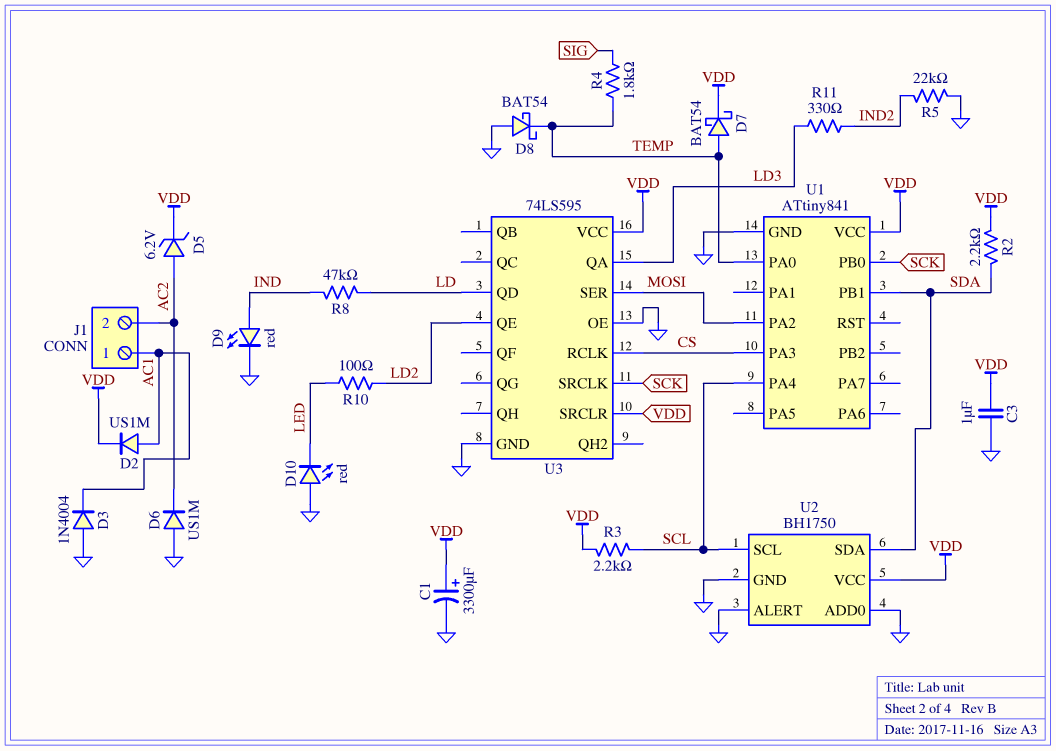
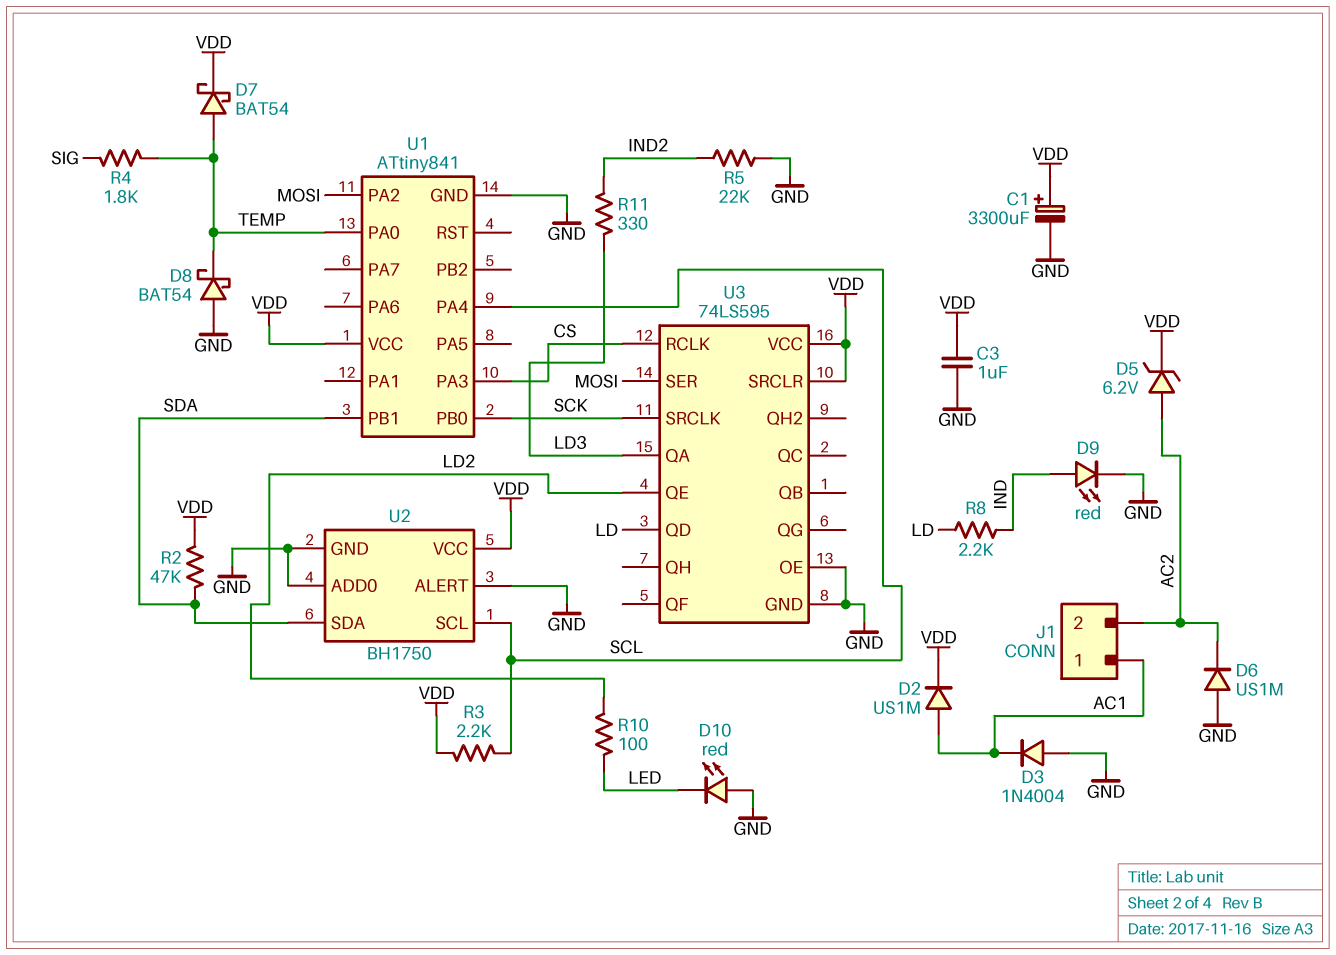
R2: 2.2k (SDA, VDD) -> 47k (SDA, VDD)
R8: 47k (IND, LD) -> 2.2k (IND, LD)

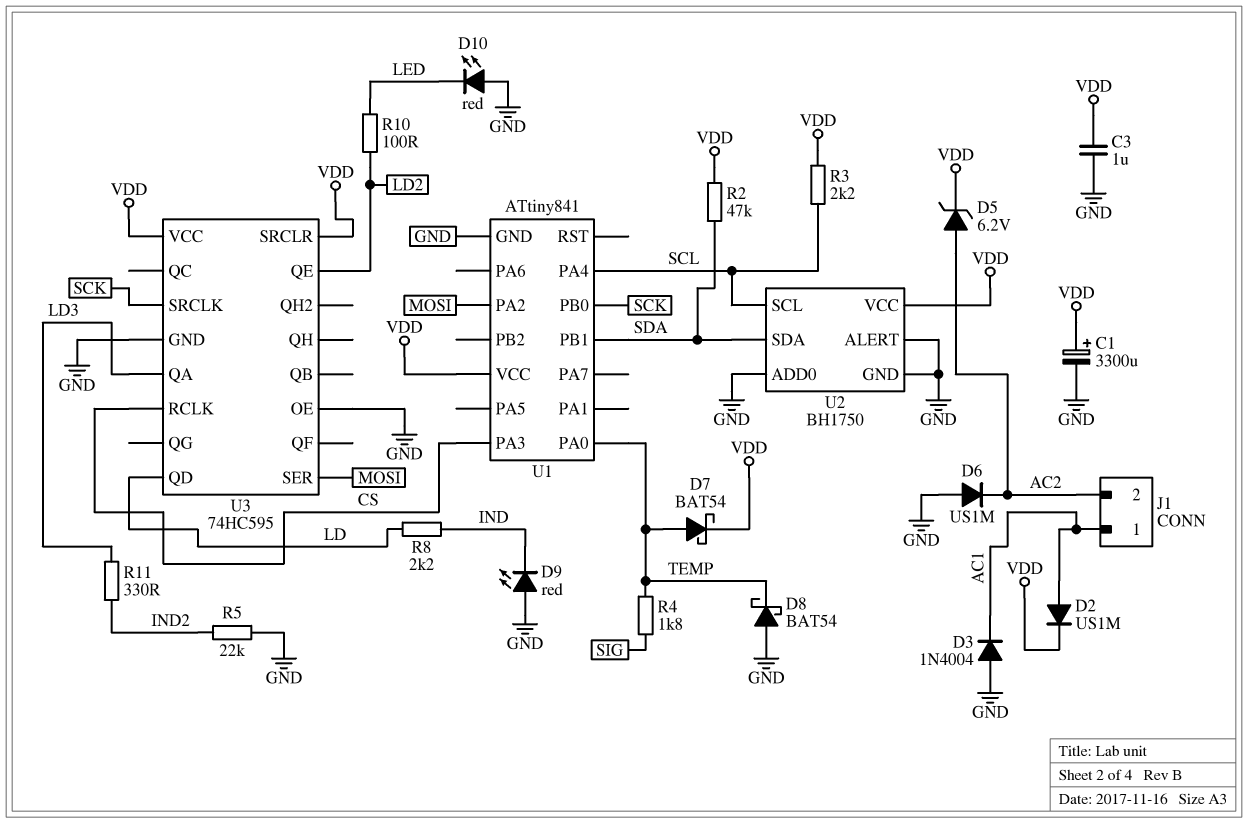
D9: LED red (A IND, K GND) -> LED red (A GND, K IND)
U3: 74LS595 -> 74HC595

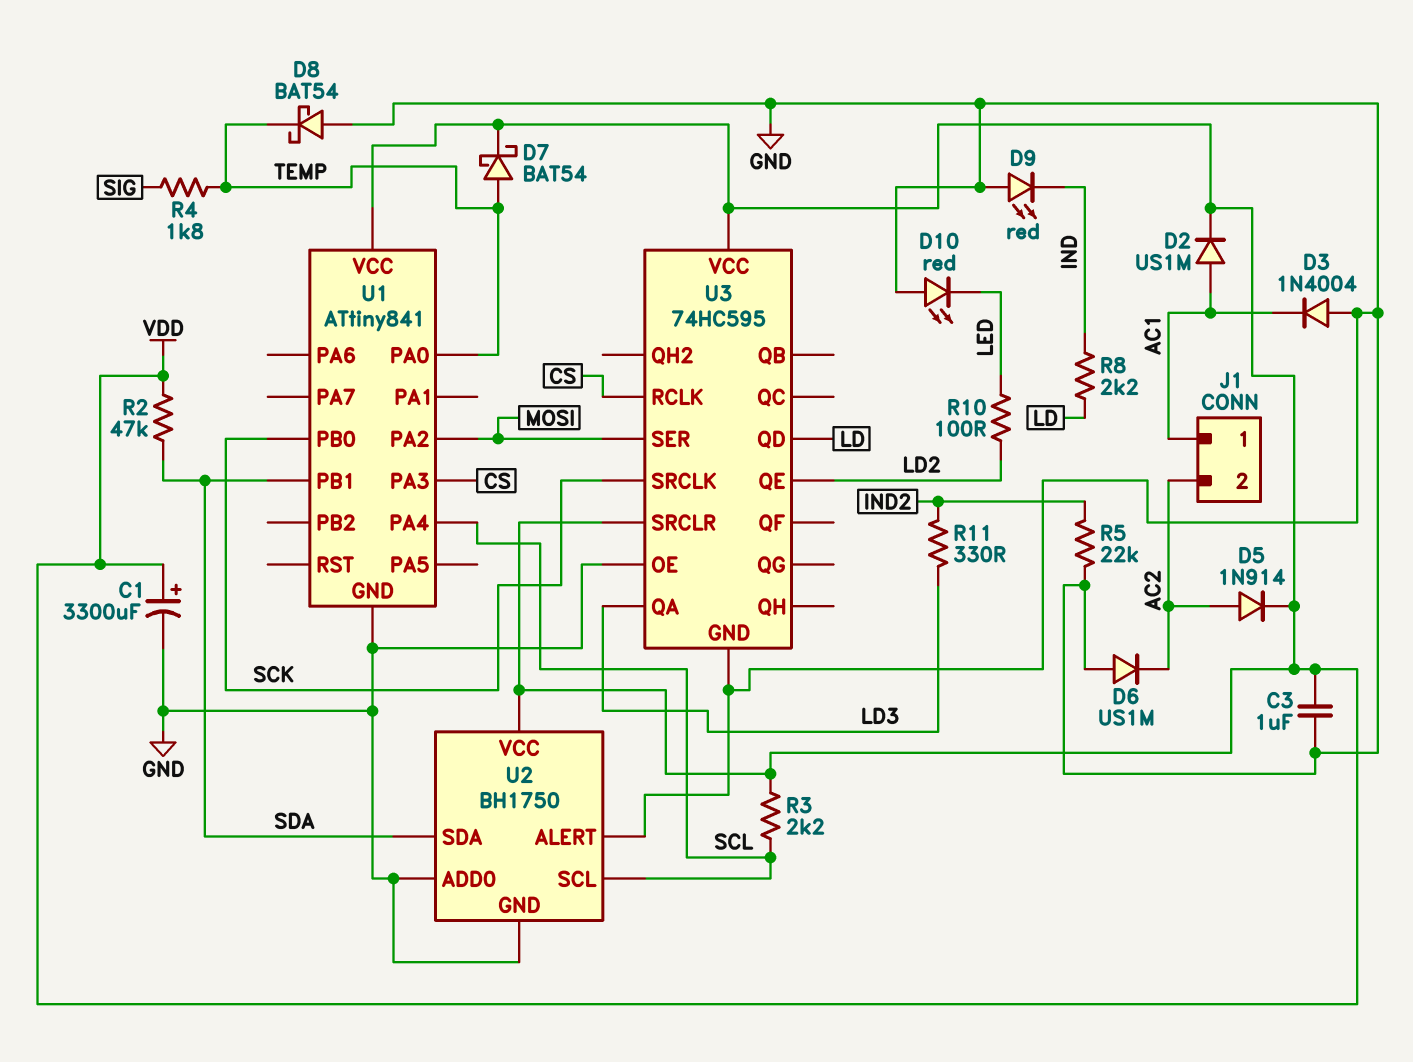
D5: zener 6.2V (A AC2, K VDD) -> diode 1N914 (A AC2, K VDD)

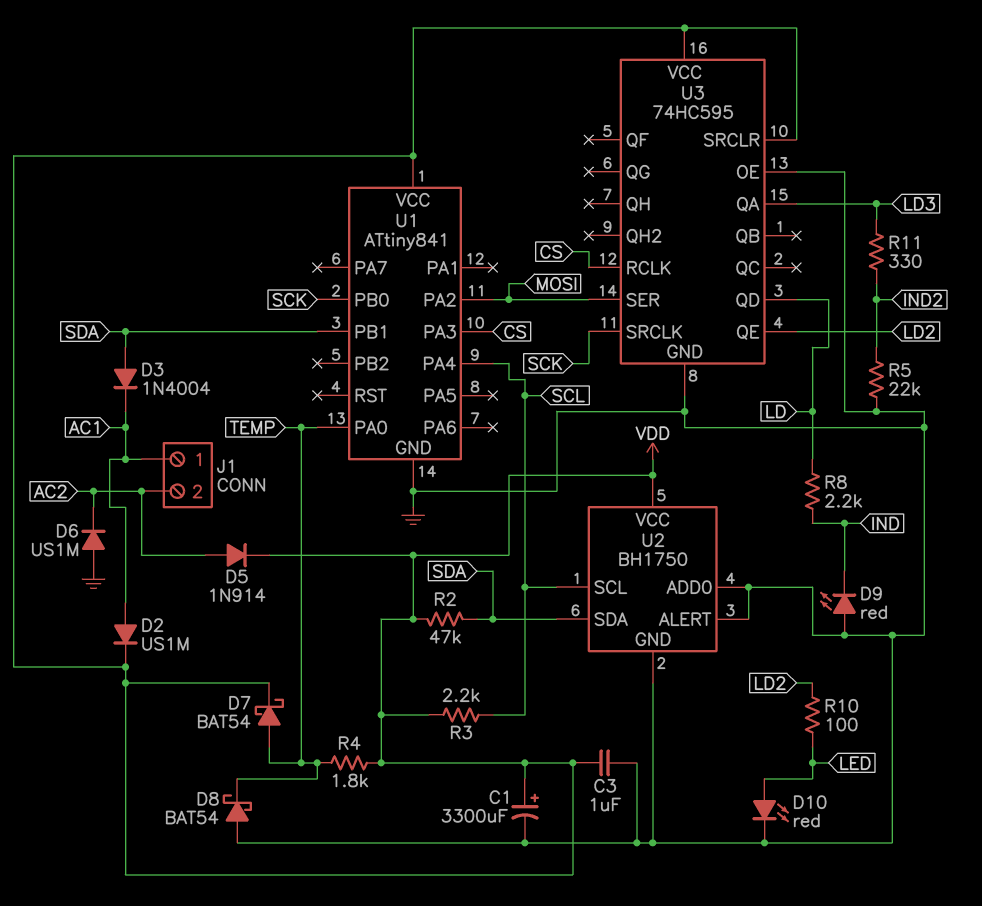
D3: diode 1N4004 (A GND, K AC1) -> diode 1N4004 (A SDA, K AC1)
D10: LED red (A GND, K LED) -> LED red (A LED, K GND)
R4: 1.8k (SIG, TEMP) -> 1.8k (TEMP, VDD)

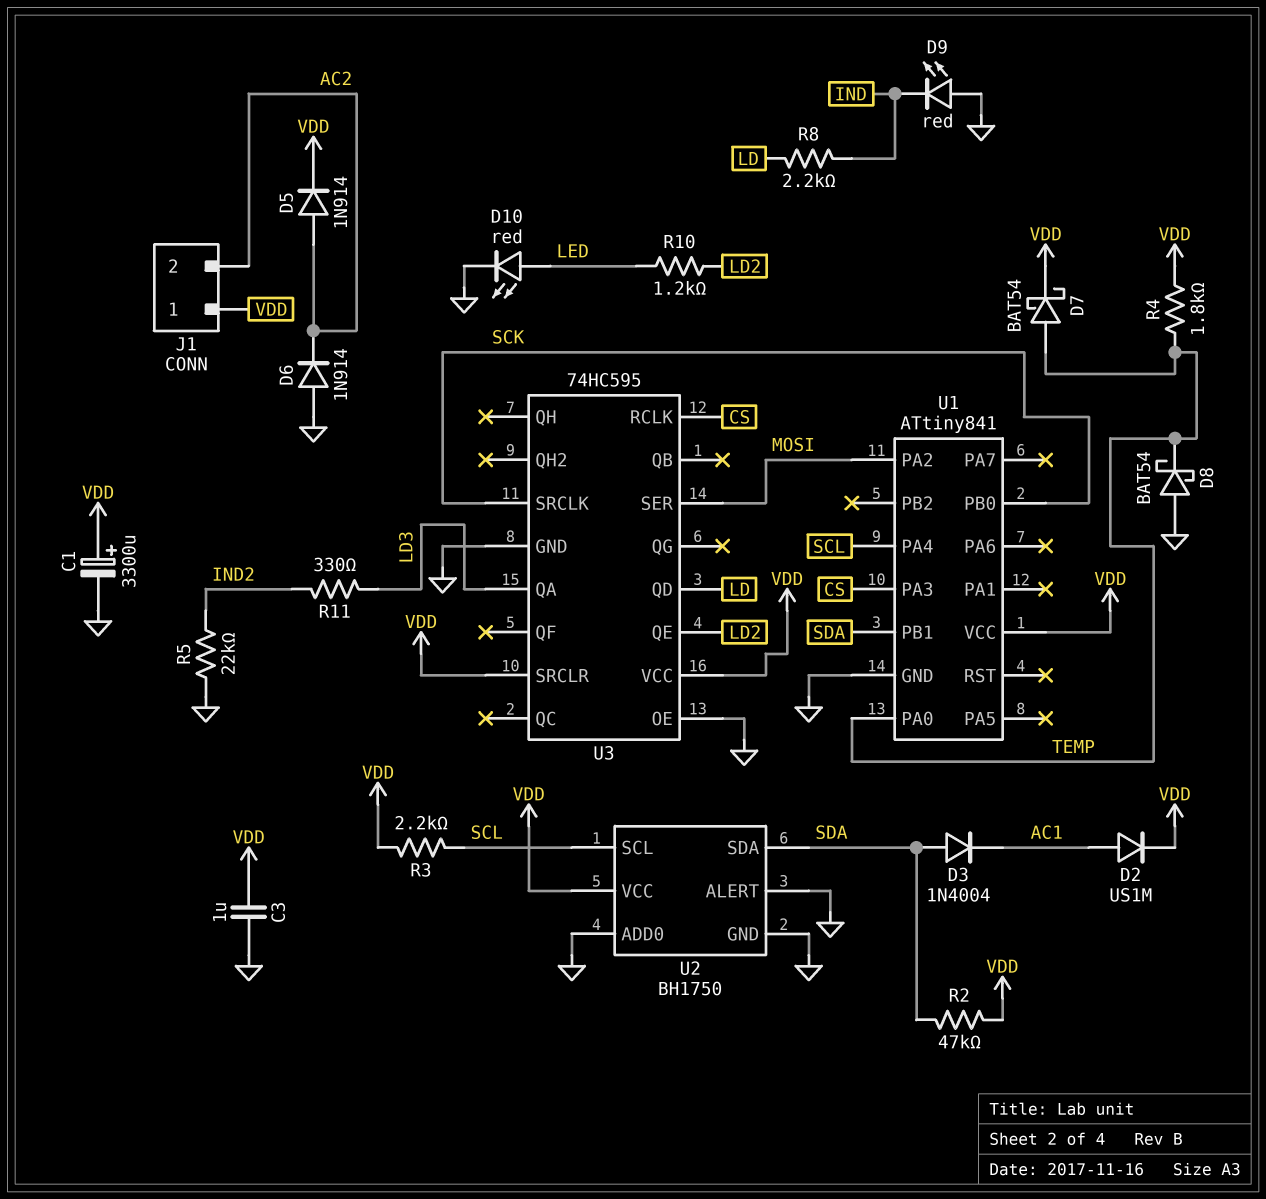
D6: diode US1M (A GND, K AC2) -> diode 1N914 (A GND, K AC2)
J1 pin 1: AC1 -> VDD
R10: 100 (LD2, LED) -> 1.2k (LD2, LED)

